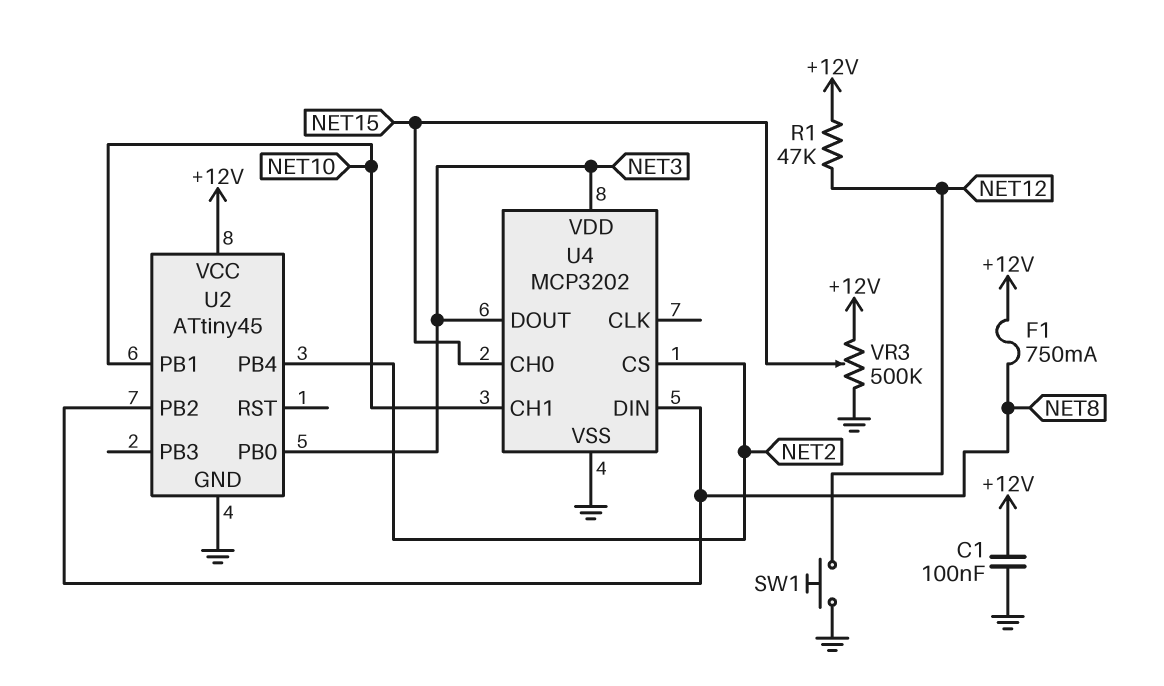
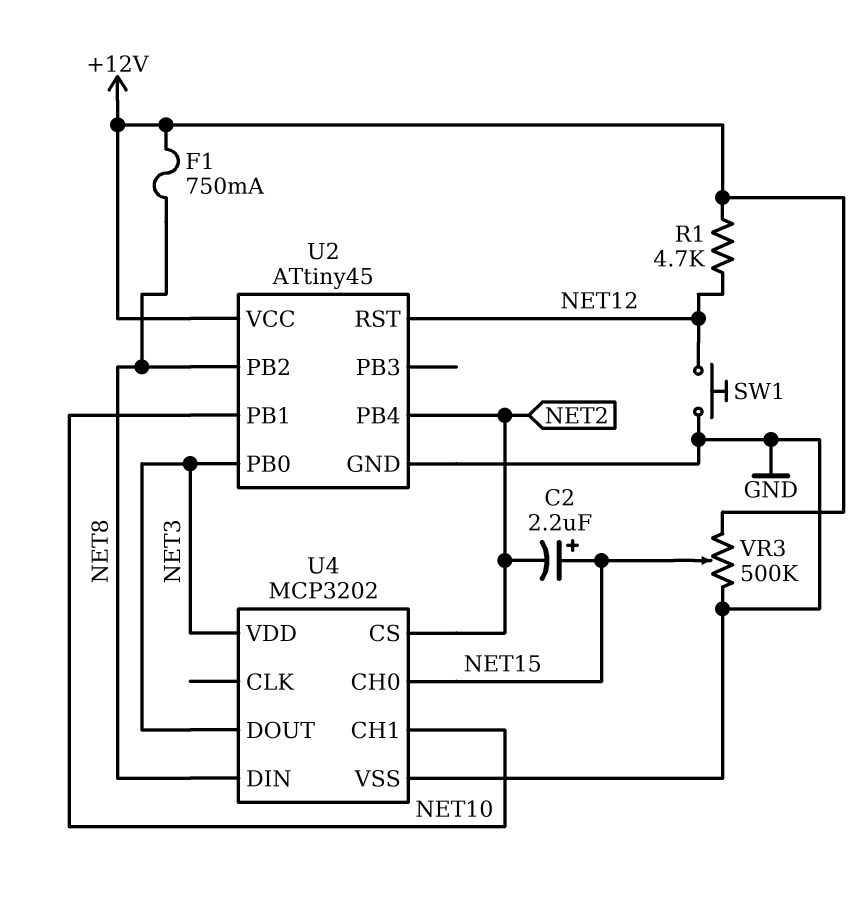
C1: 100nF (+12V, GND) -> none
C2: none -> 2.2uF (plus NET15, minus NET2)
R1: 47k (+12V, NET12) -> 4.7k (+12V, NET12)
U2 pin RST: none -> NET12

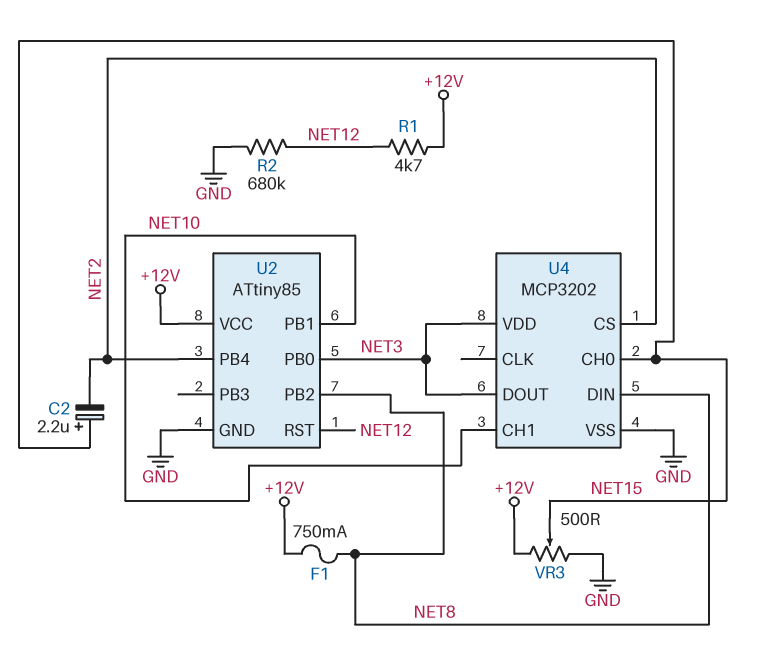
R2: none -> 680k (GND, NET12)
SW1: button (GND, NET12) -> none
U2: ATtiny45 -> ATtiny85
VR3: 500k (+12V, GND, wiper NET15) -> 500 (+12V, GND, wiper NET15)

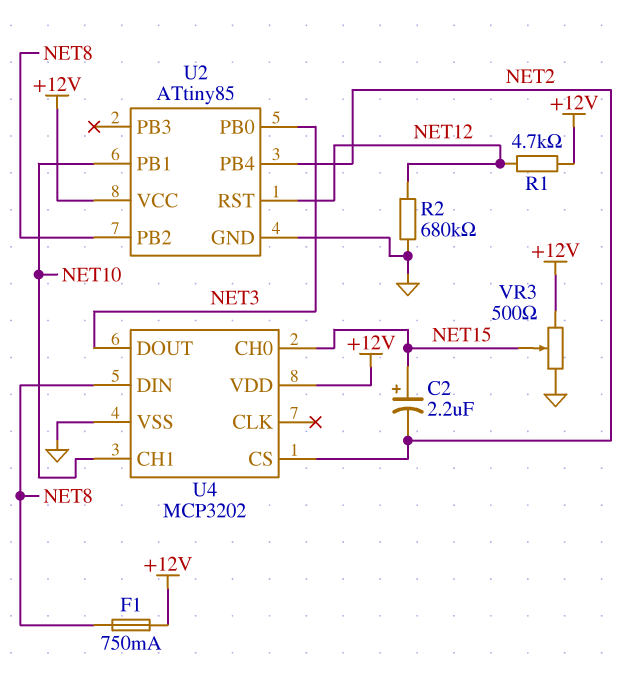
U4 pin VDD: NET3 -> +12V

